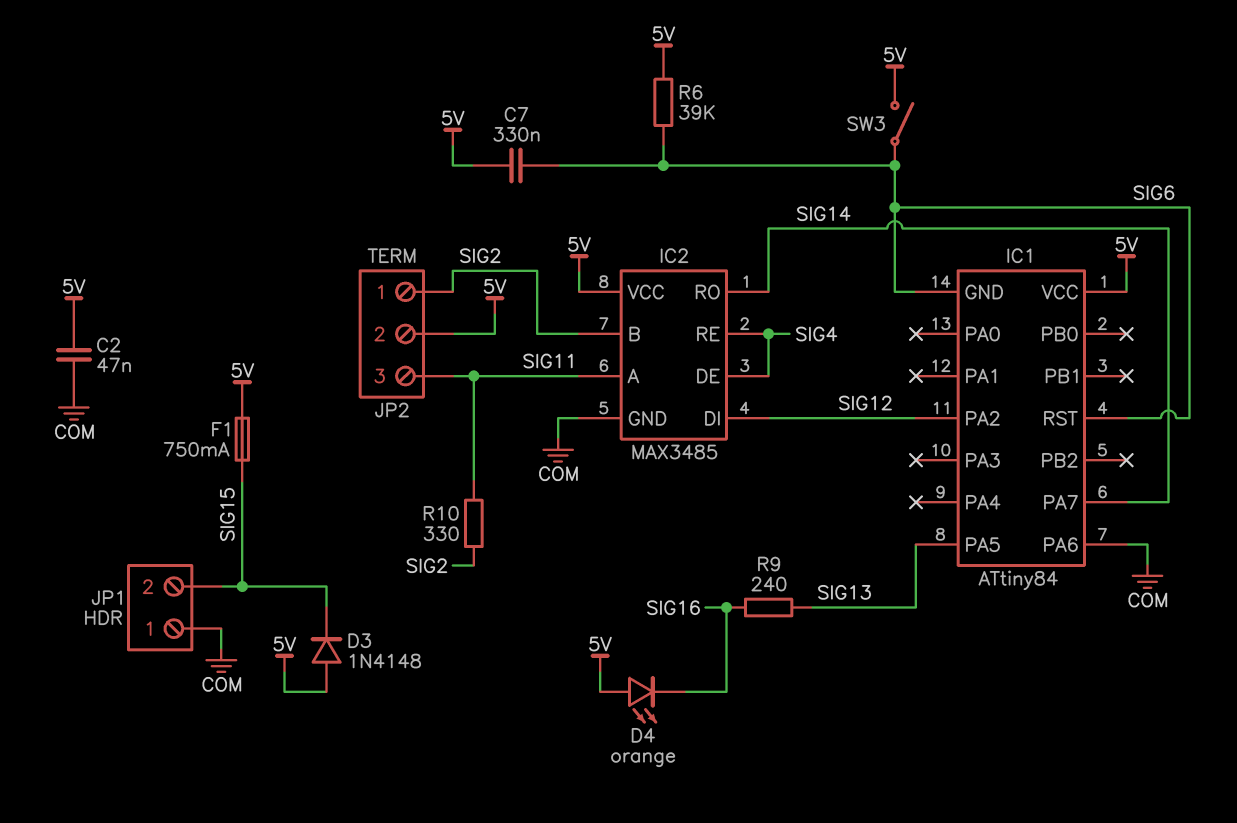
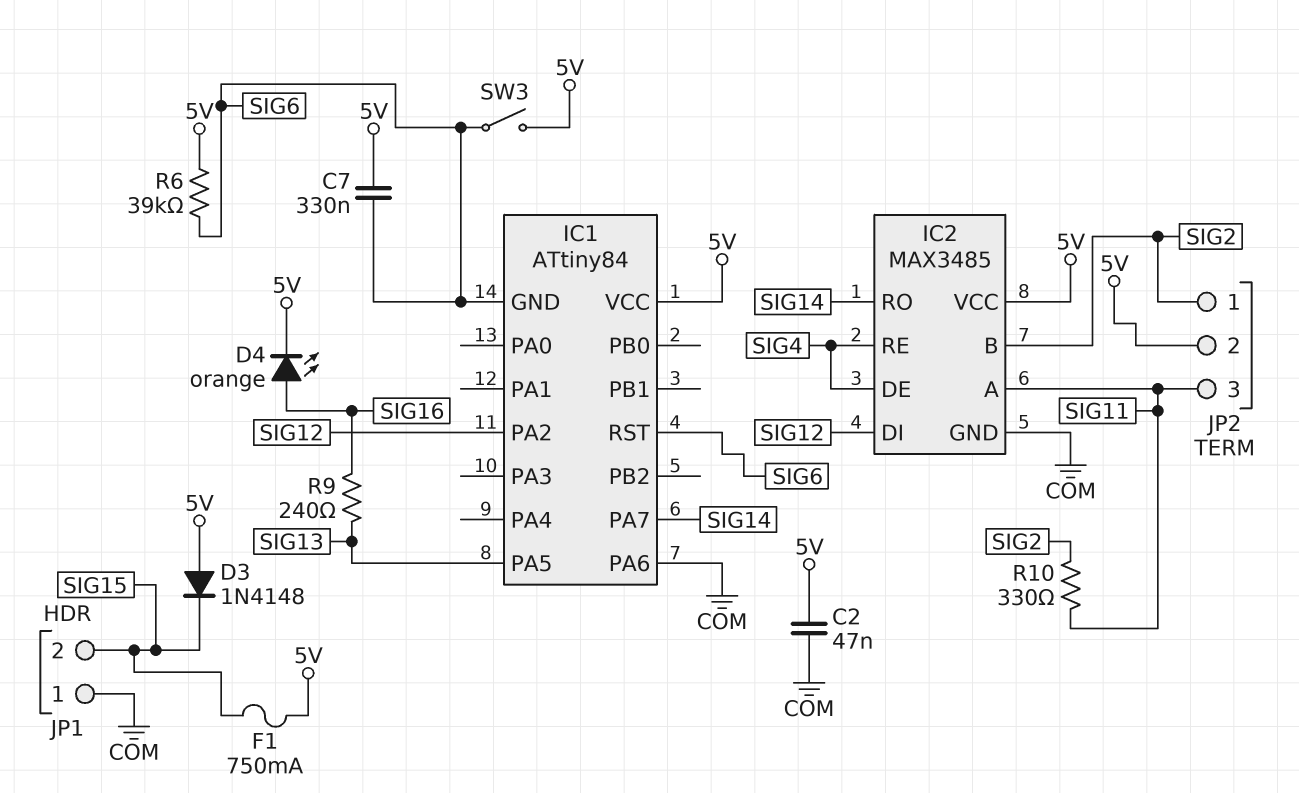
D4: LED orange (A 5V, K SIG16) -> LED orange (A SIG16, K 5V)

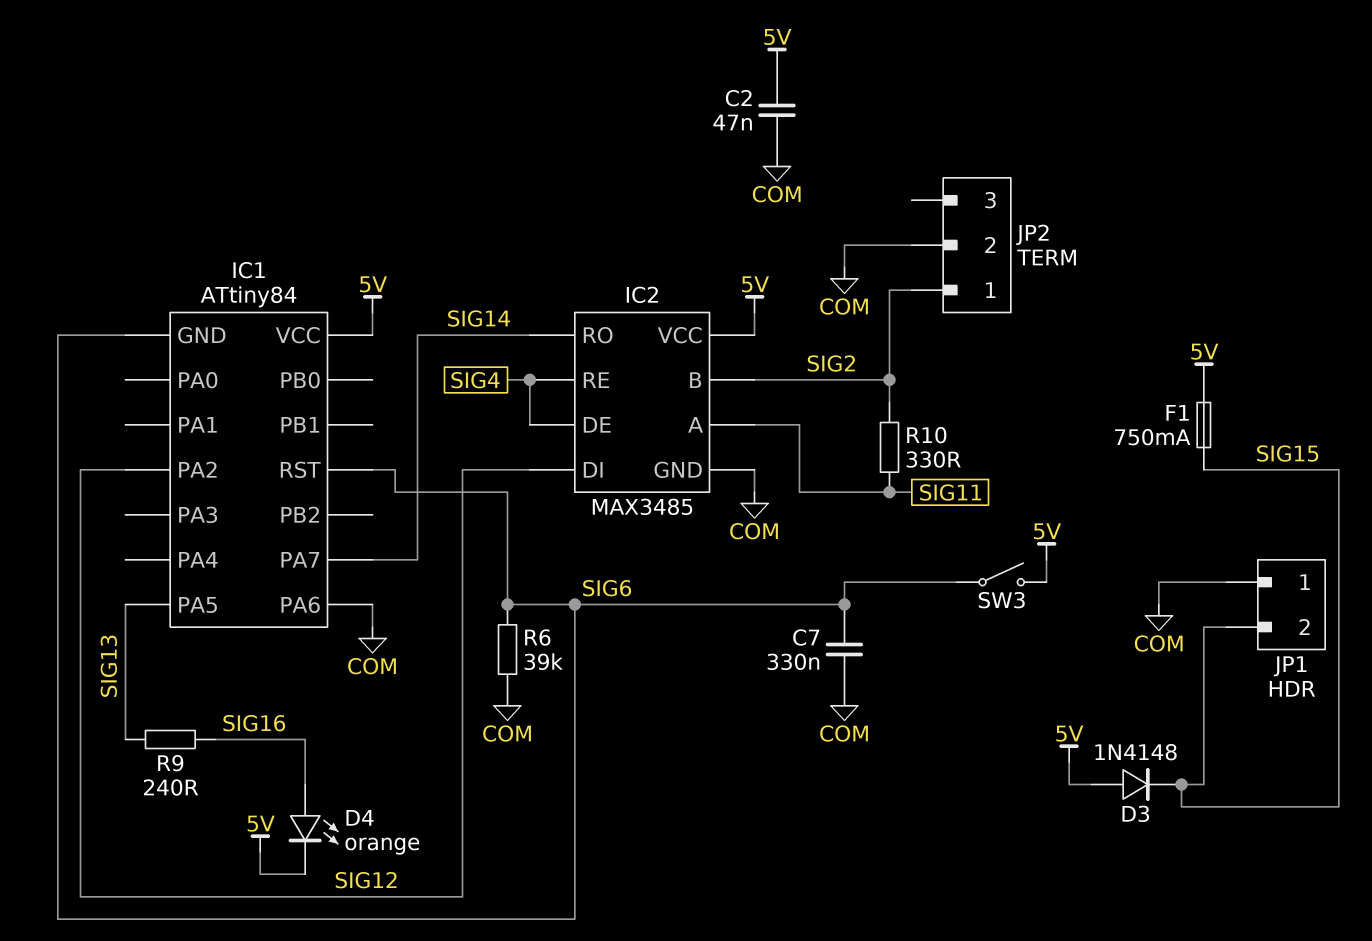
C7: 330nF (5V, SIG6) -> 330nF (COM, SIG6)
JP2 pin 2: 5V -> COM
JP2 pin 3: SIG11 -> none
R6: 39k (5V, SIG6) -> 39k (COM, SIG6)

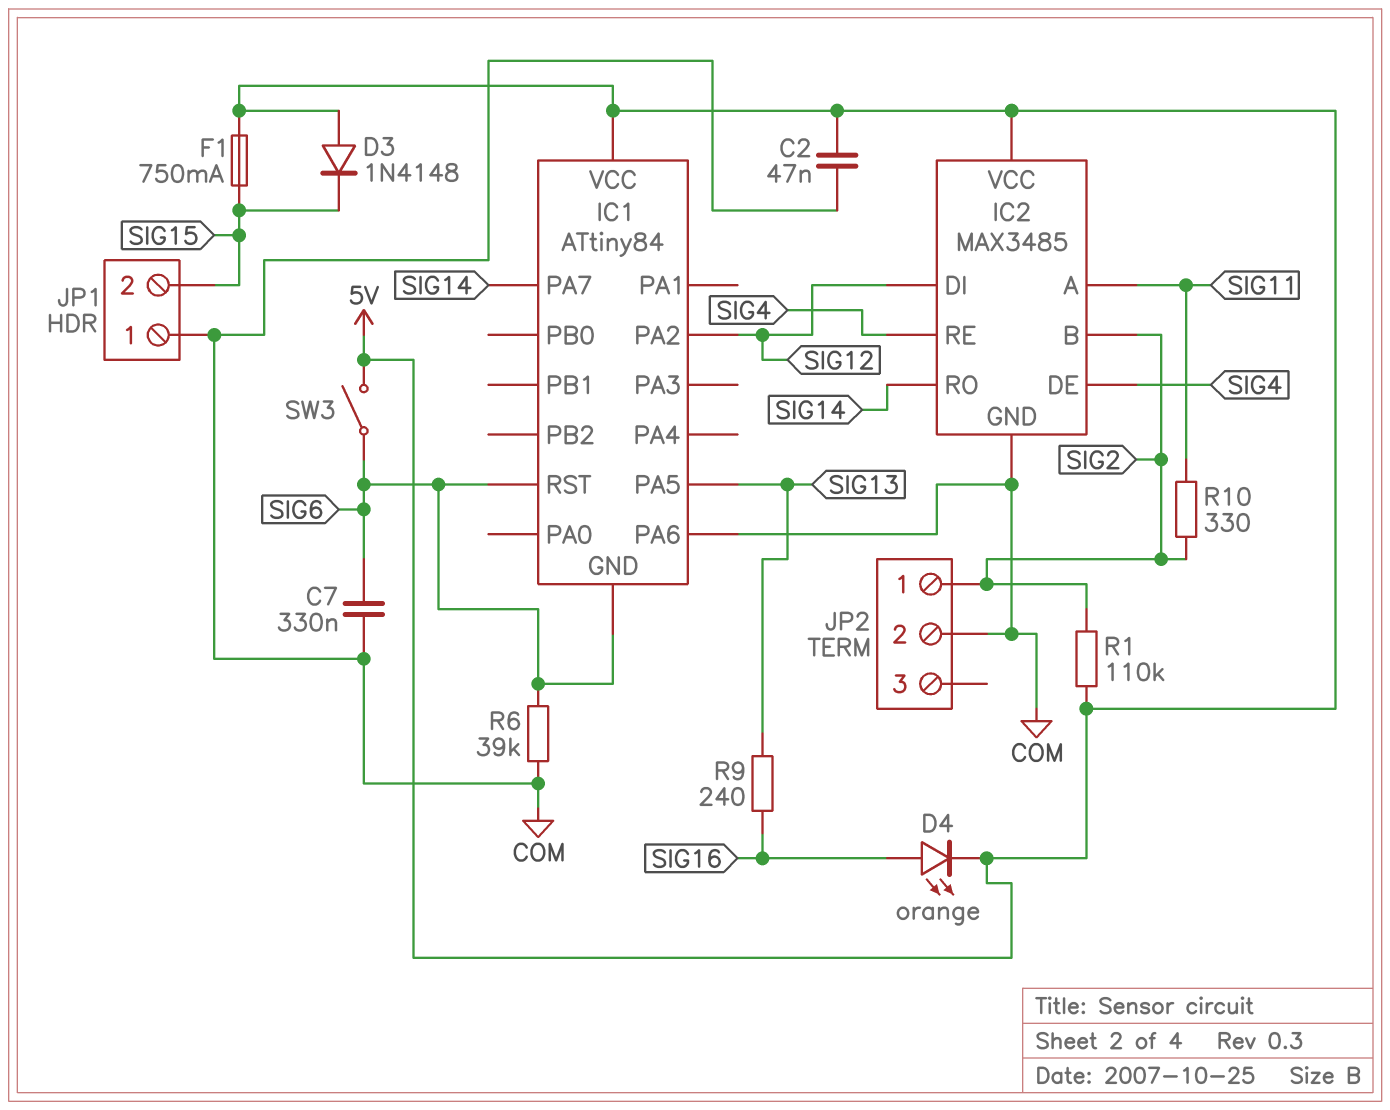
R1: none -> 110k (5V, SIG2)

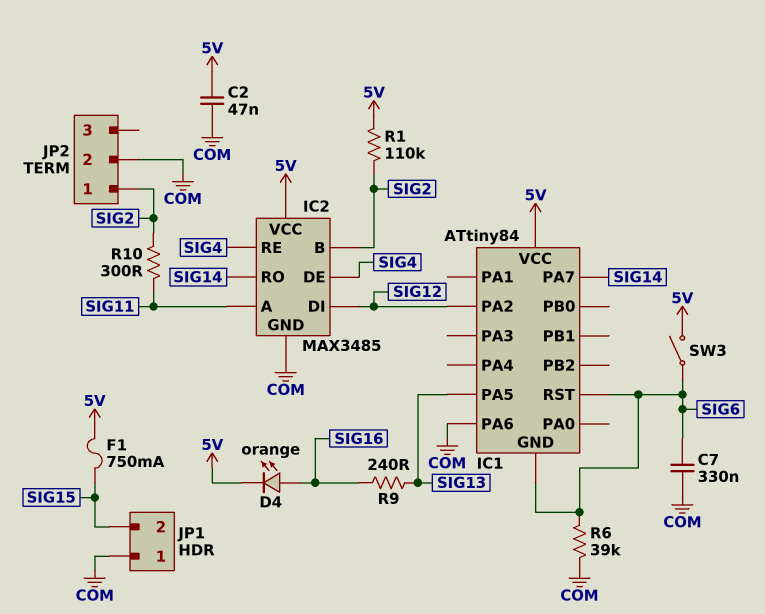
D3: diode 1N4148 (A 5V, K SIG15) -> none
R10: 330 (SIG2, SIG11) -> 300 (SIG2, SIG11)

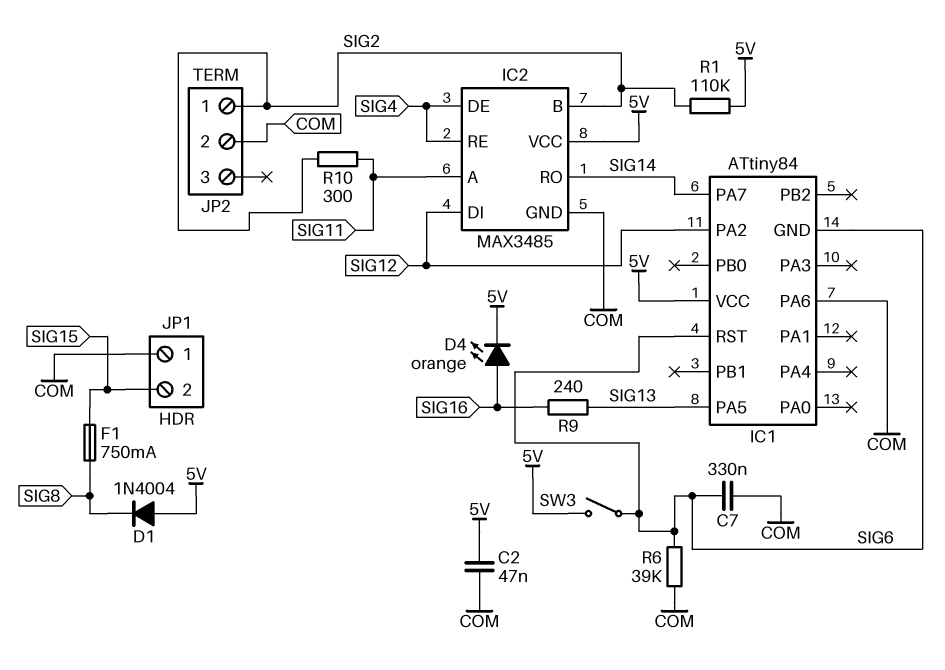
D1: none -> diode 1N4004 (A 5V, K SIG8)
F1: 750mA (5V, SIG15) -> 750mA (SIG8, SIG15)

